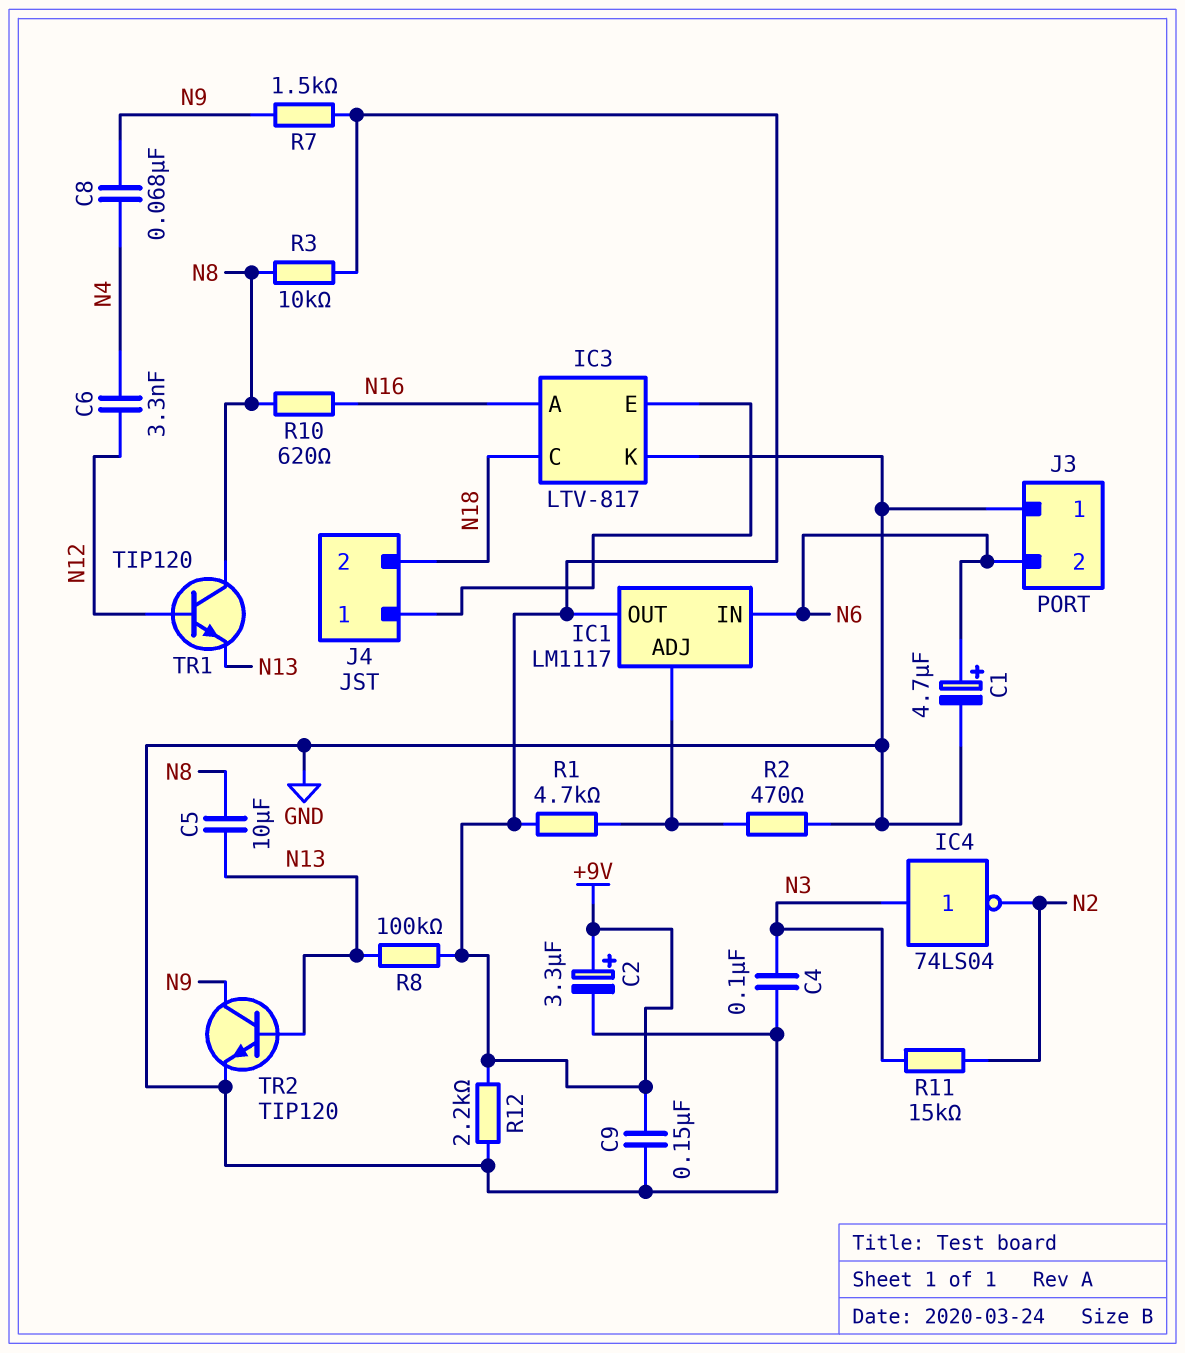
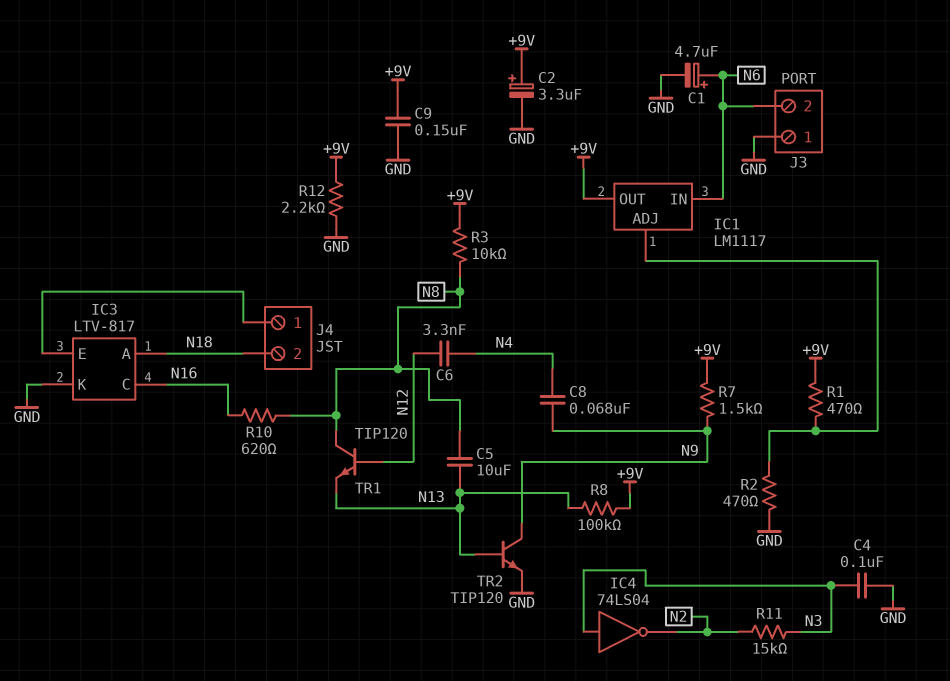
IC3 pin A: N16 -> N18
IC3 pin C: N18 -> N16
R1: 4.7k (+9V, IC1/ADJ) -> 470 (+9V, IC1/ADJ)

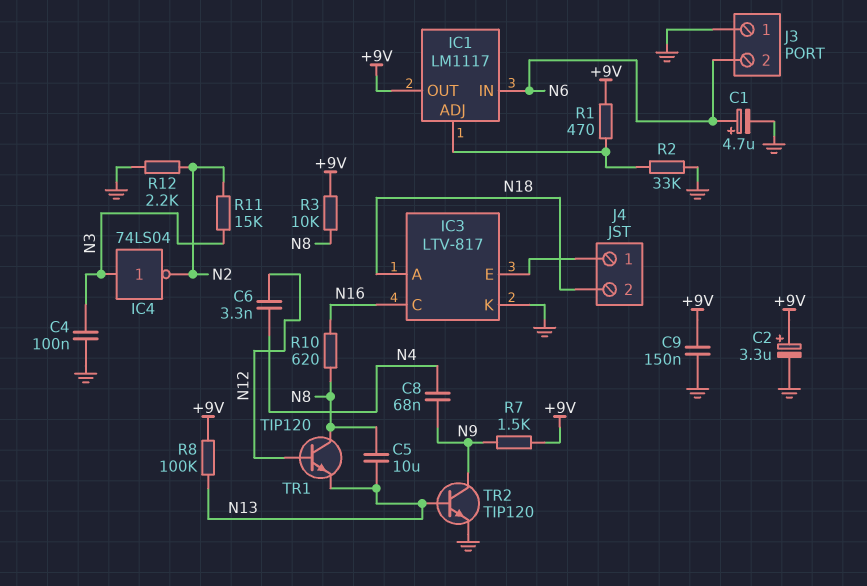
R2: 470 (GND, IC1/ADJ) -> 33k (GND, IC1/ADJ)
R12: 2.2k (+9V, GND) -> 2.2k (GND, N2)

